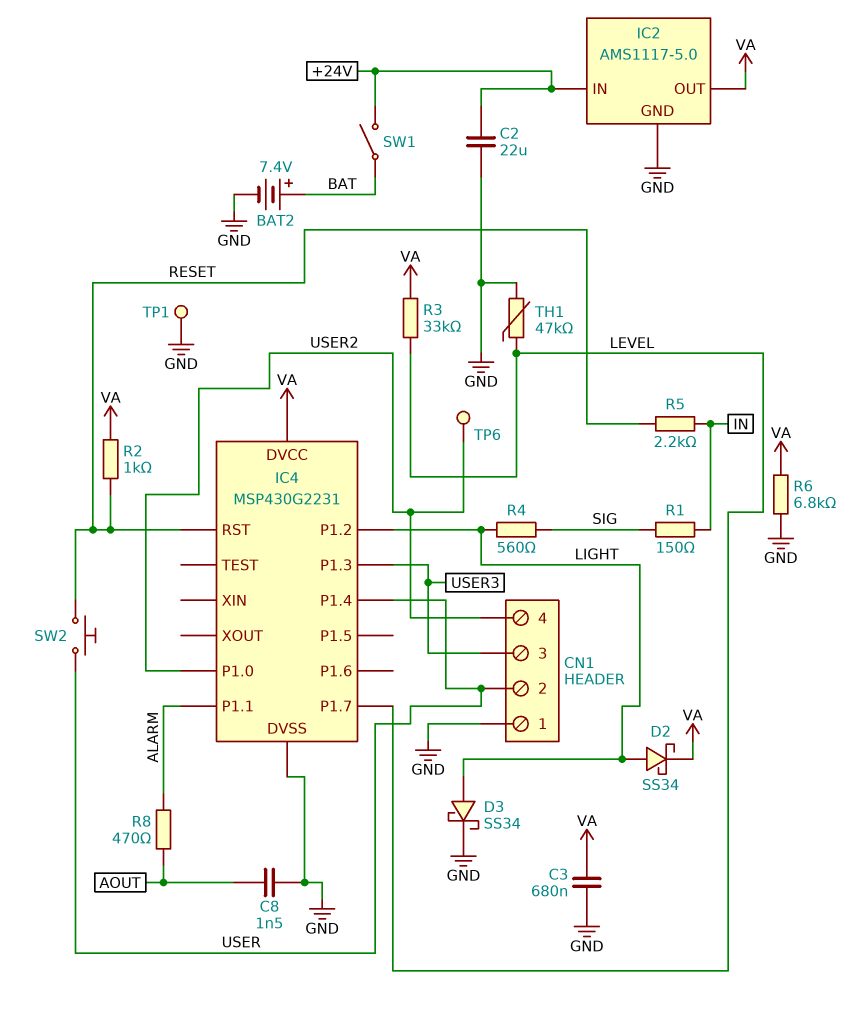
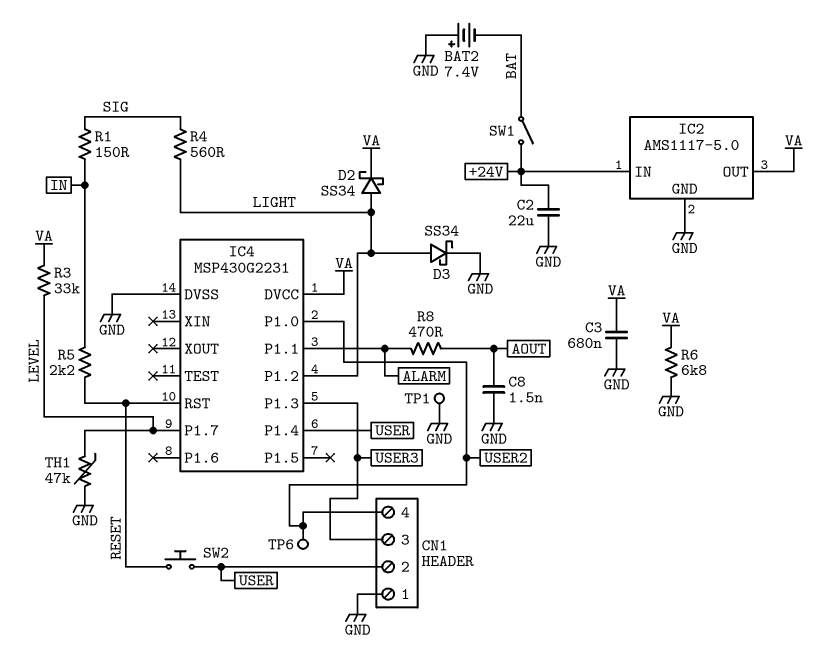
BAT2: 7.4V (plus BAT, minus GND) -> 7.4V (plus GND, minus BAT)
R2: 1k (RESET, VA) -> none

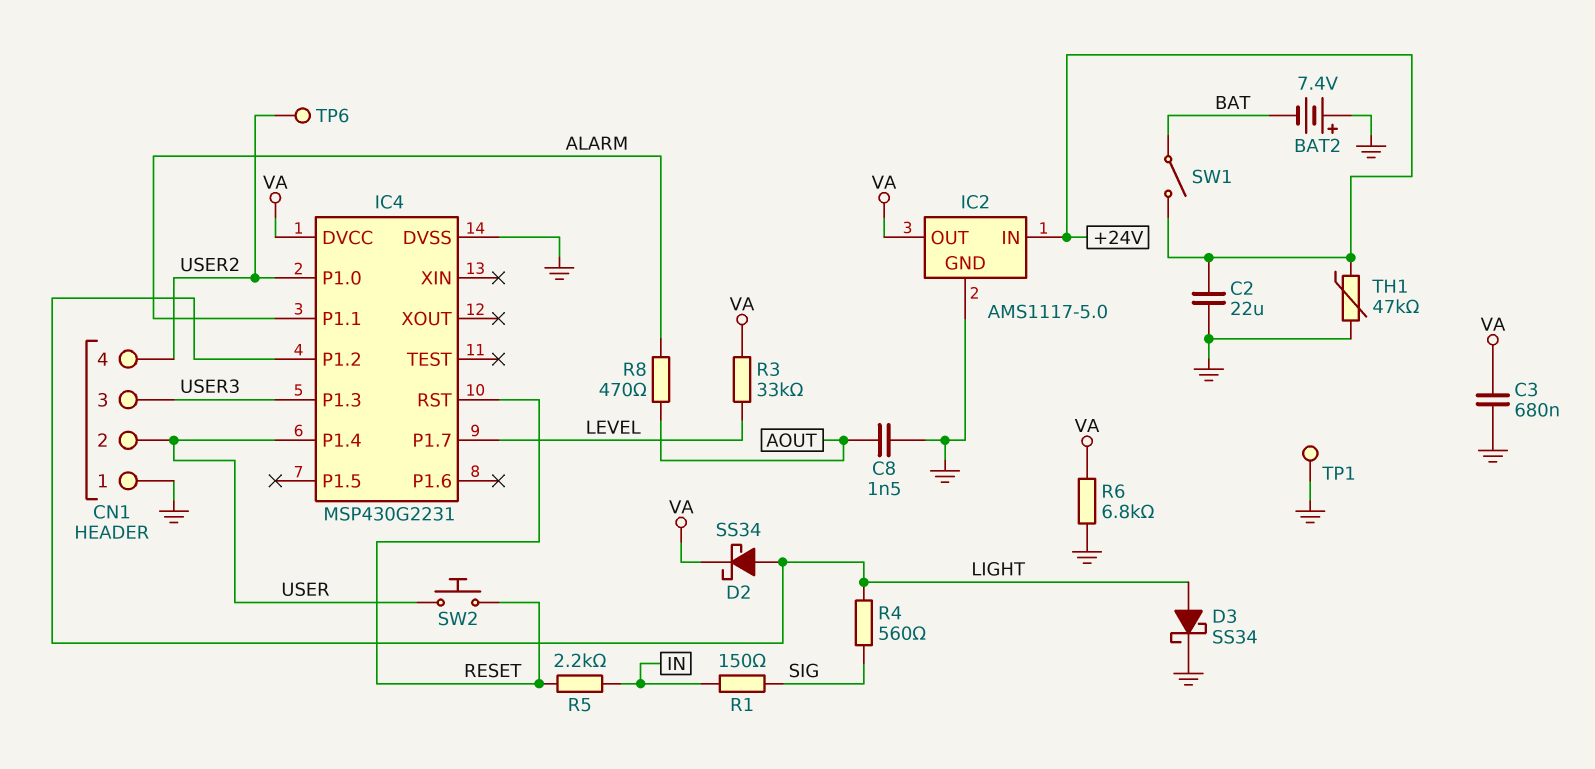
TH1: 47k (GND, LEVEL) -> 47k (+24V, GND)

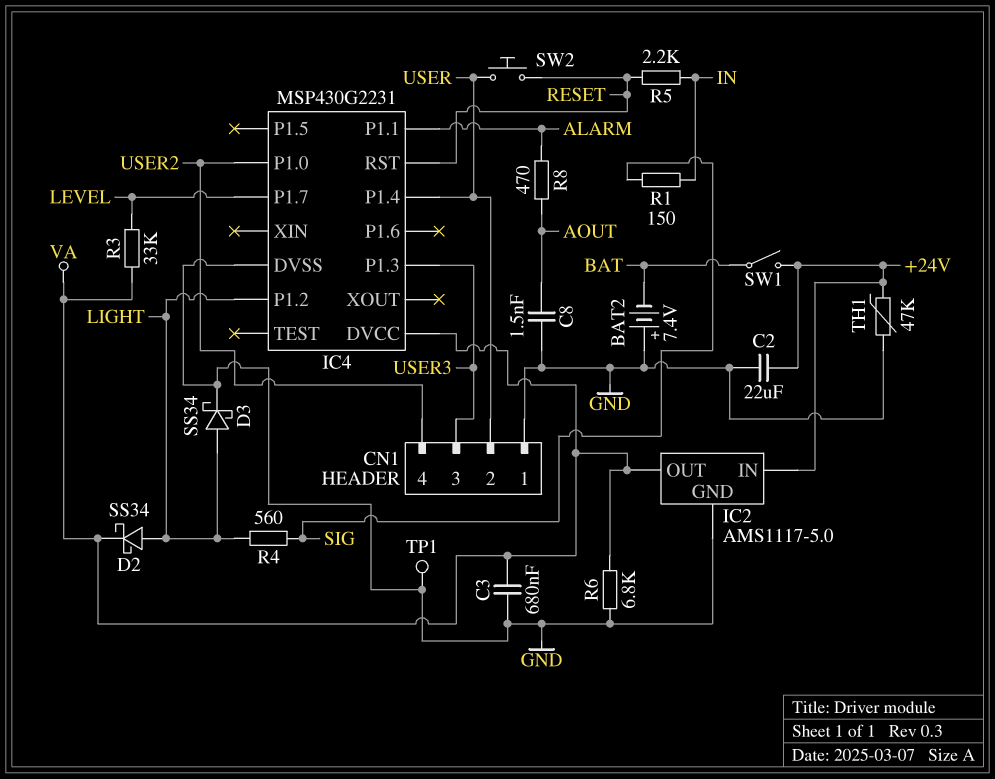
TP6: test point (USER2) -> none

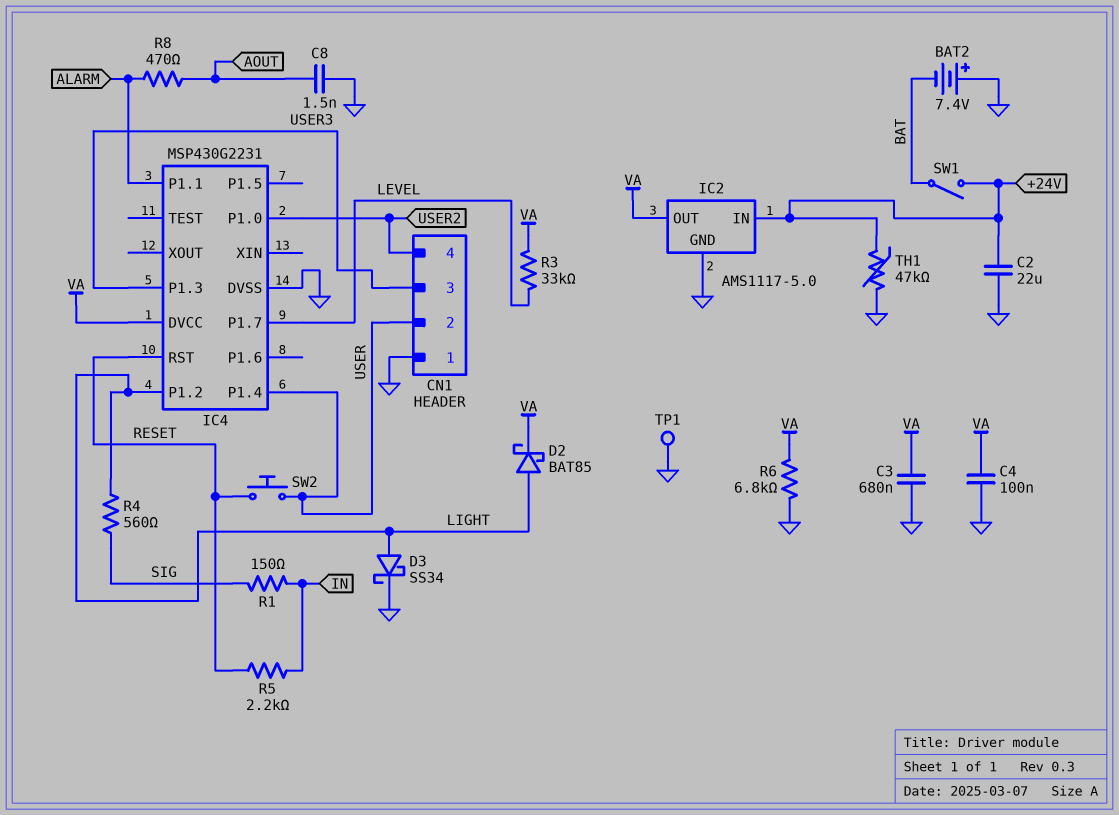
C4: none -> 100nF (GND, VA)
D2: schottky SS34 (A LIGHT, K VA) -> schottky BAT85 (A LIGHT, K VA)

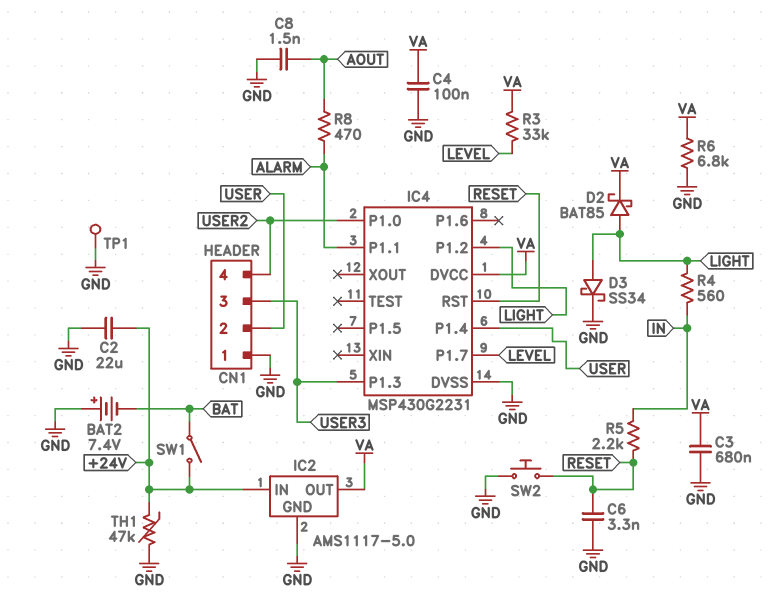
C6: none -> 3.3nF (GND, RESET)
R1: 150 (IN, SIG) -> none
R4: 560 (LIGHT, SIG) -> 560 (IN, LIGHT)
SW2: button (RESET, USER) -> button (GND, RESET)

